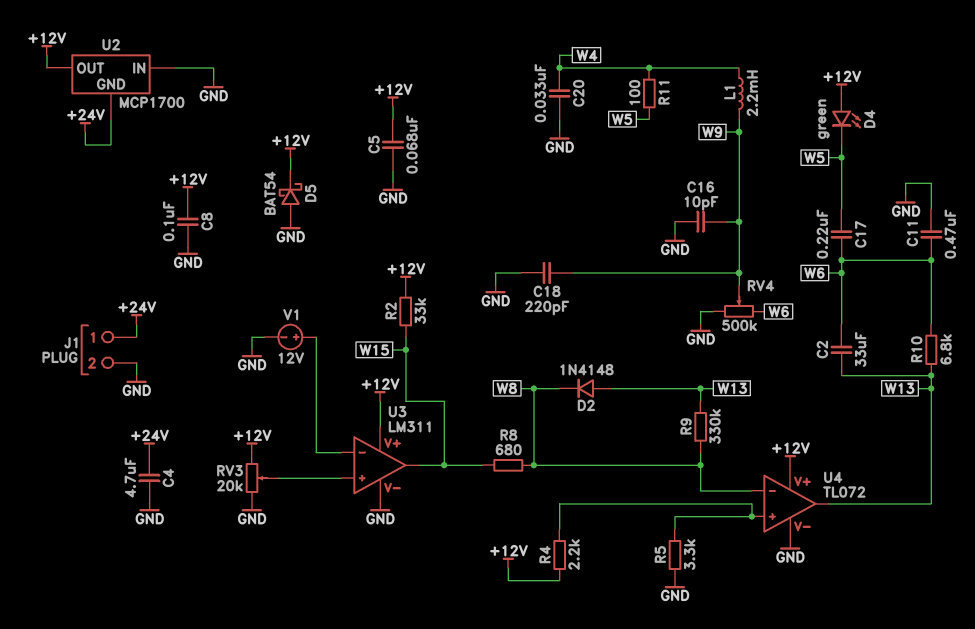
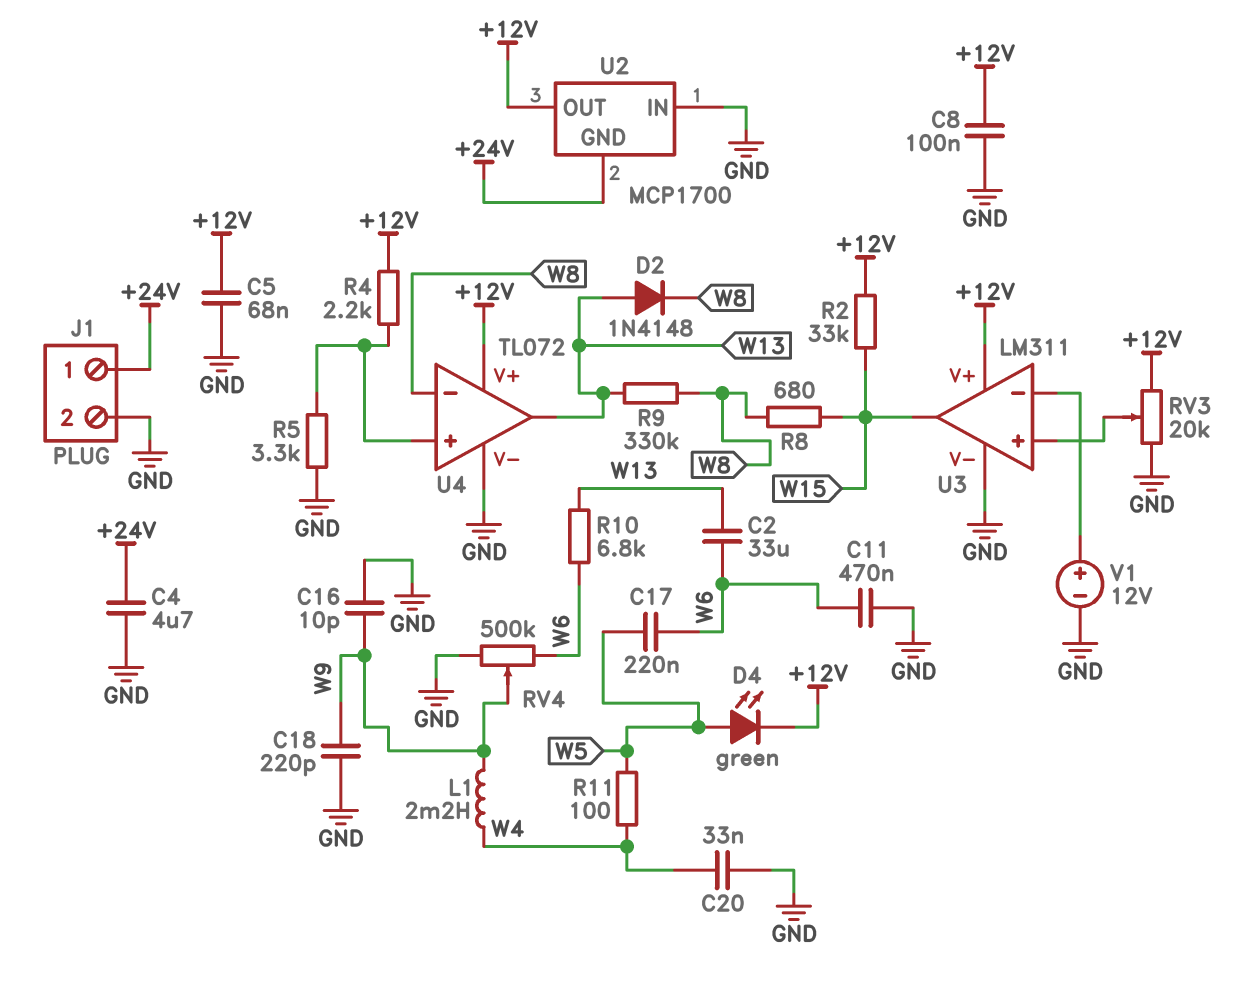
D4: LED green (A +12V, K W5) -> LED green (A W5, K +12V)
D5: schottky BAT54 (A GND, K +12V) -> none

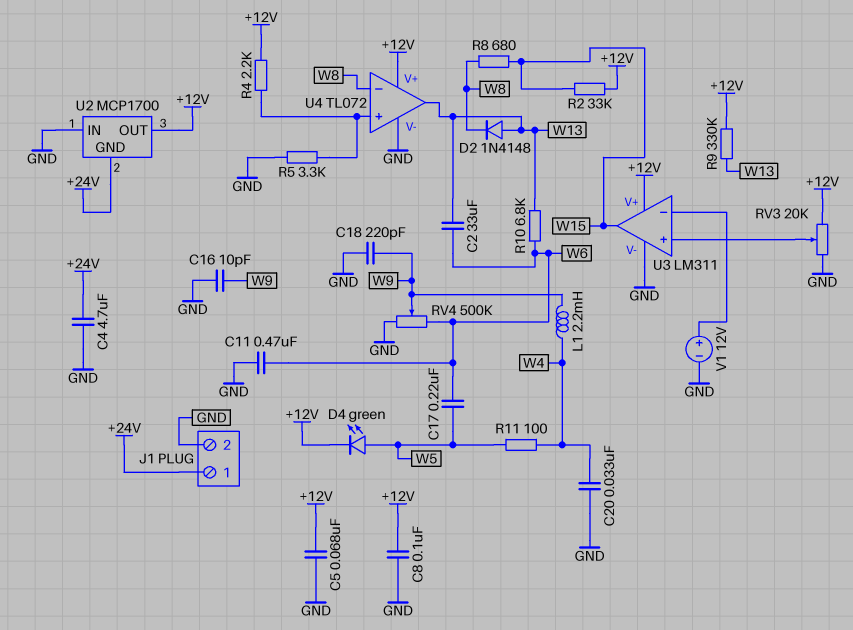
R9: 330k (W8, W13) -> 330k (+12V, W13)

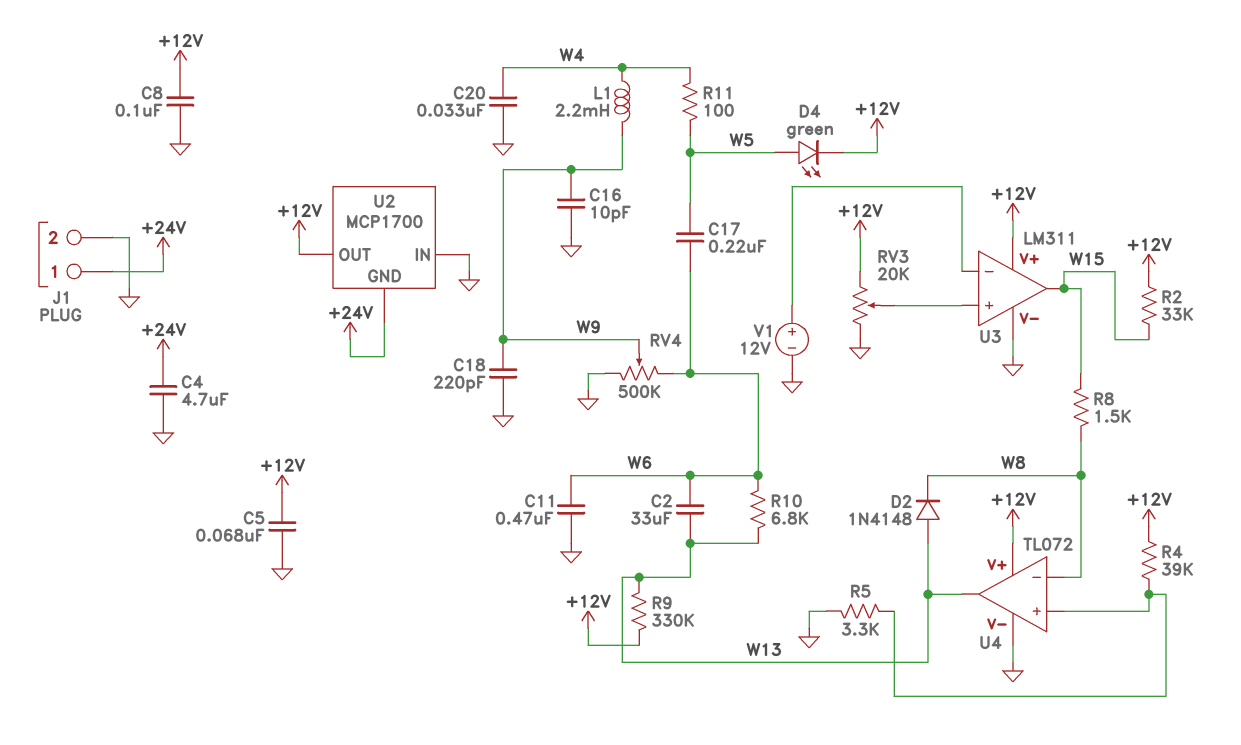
R4: 2.2k (+12V, U4/in+) -> 39k (+12V, U4/in+)
R8: 680 (W8, W15) -> 1.5k (W8, W15)

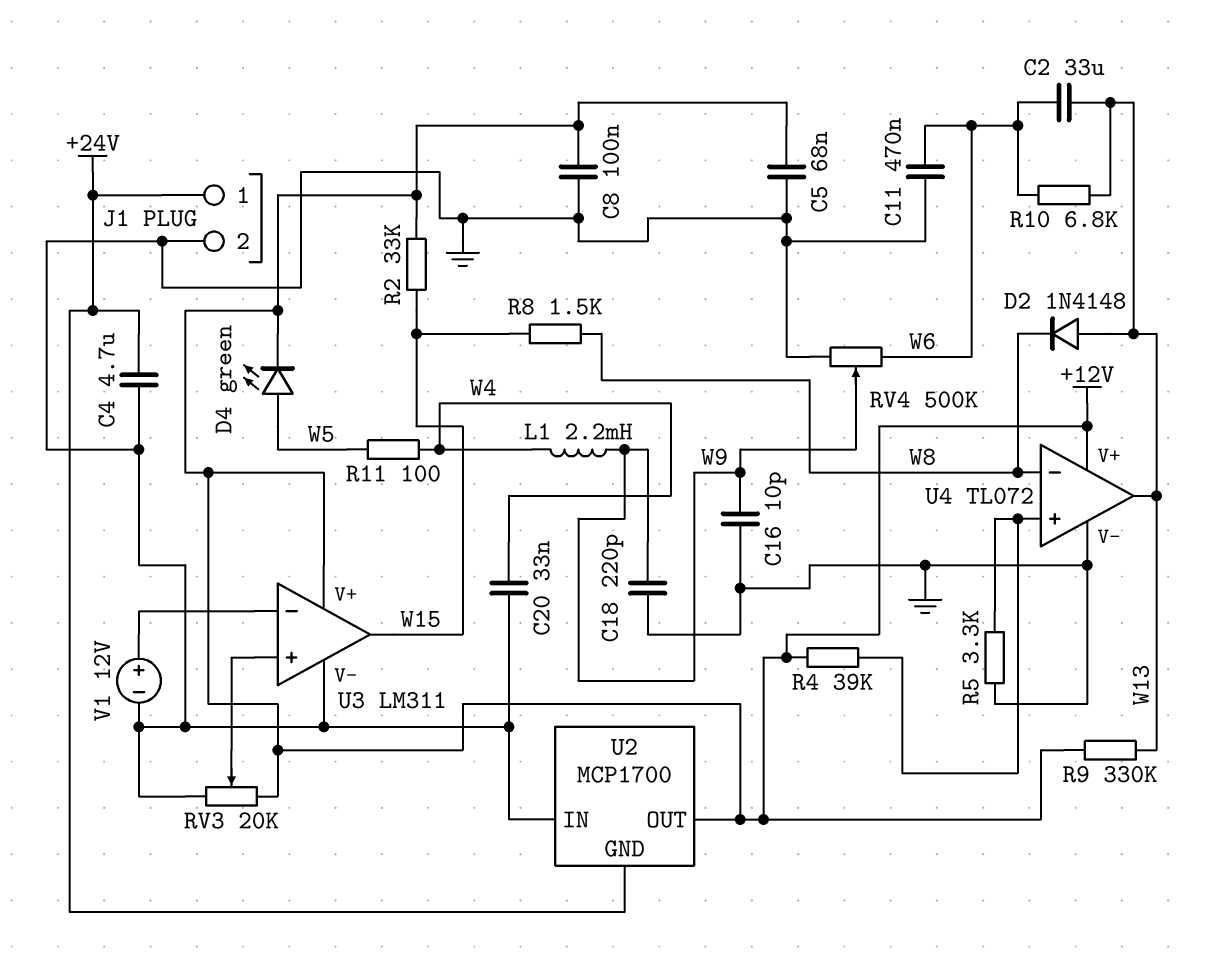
C17: 220nF (W5, W6) -> none

